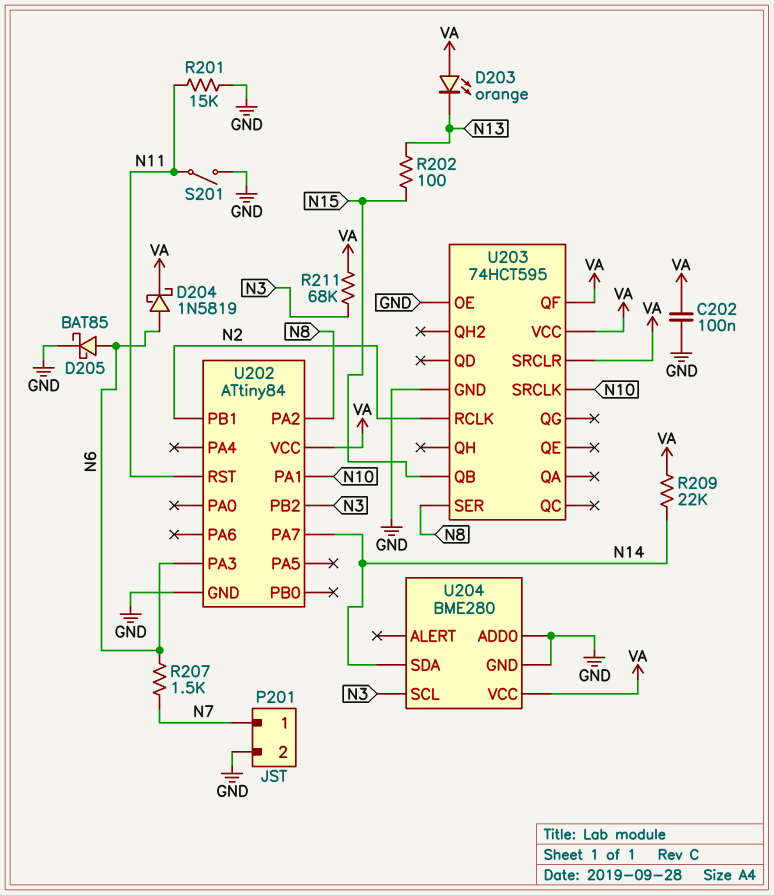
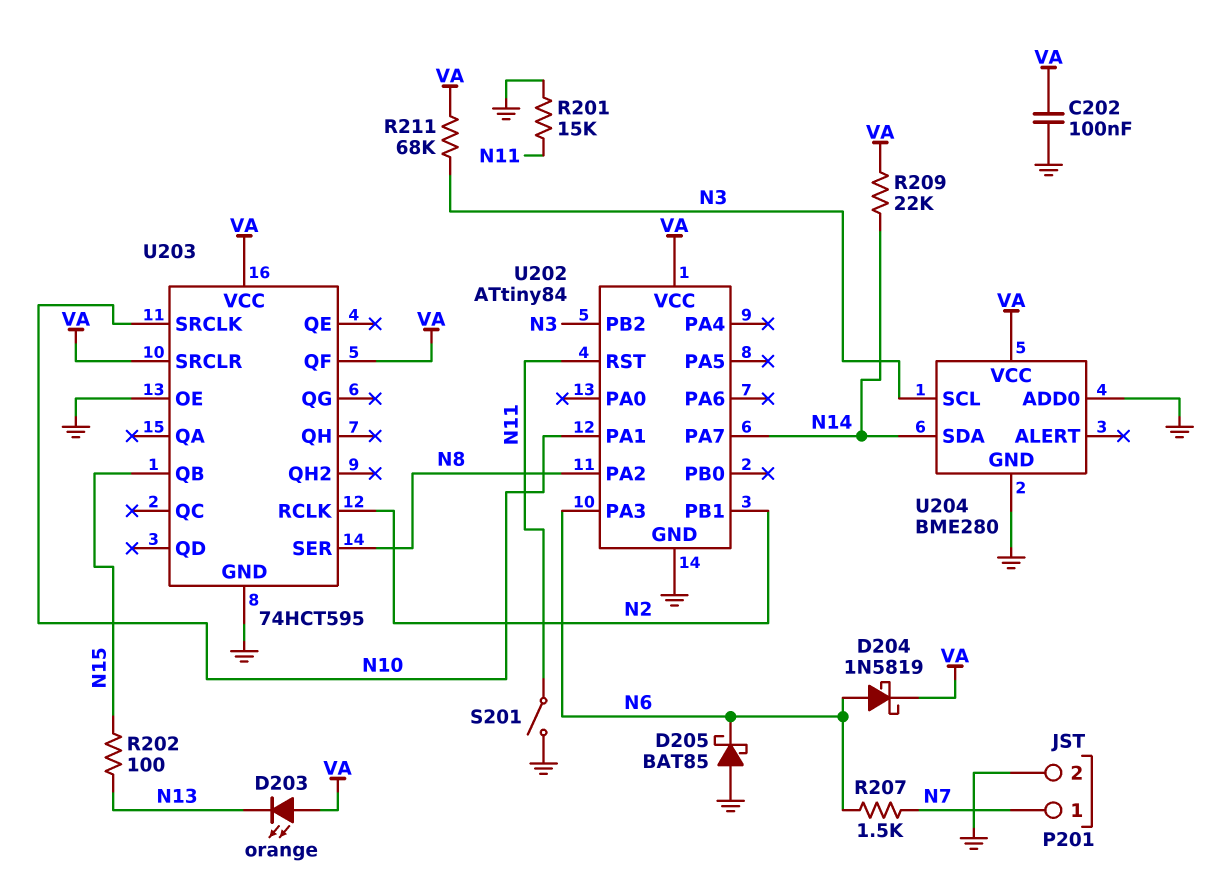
D205: schottky BAT85 (A N6, K GND) -> schottky BAT85 (A GND, K N6)

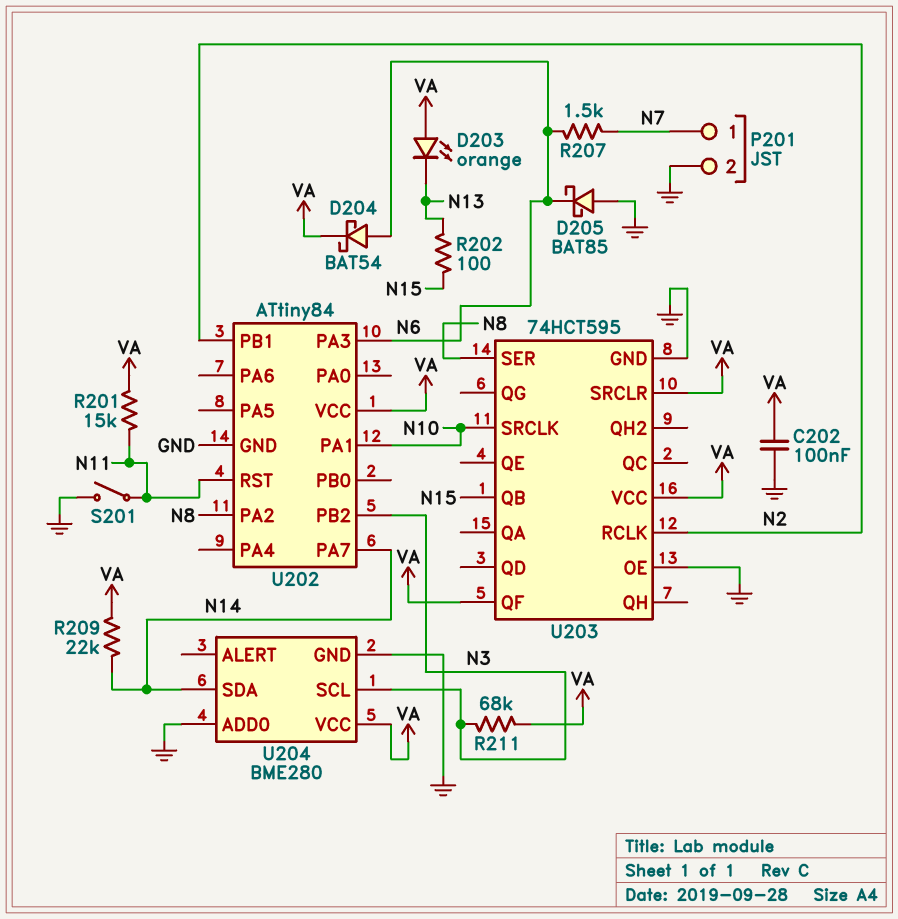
D204: schottky 1N5819 (A N6, K VA) -> schottky BAT54 (A N6, K VA)
R201: 15k (GND, N11) -> 15k (N11, VA)

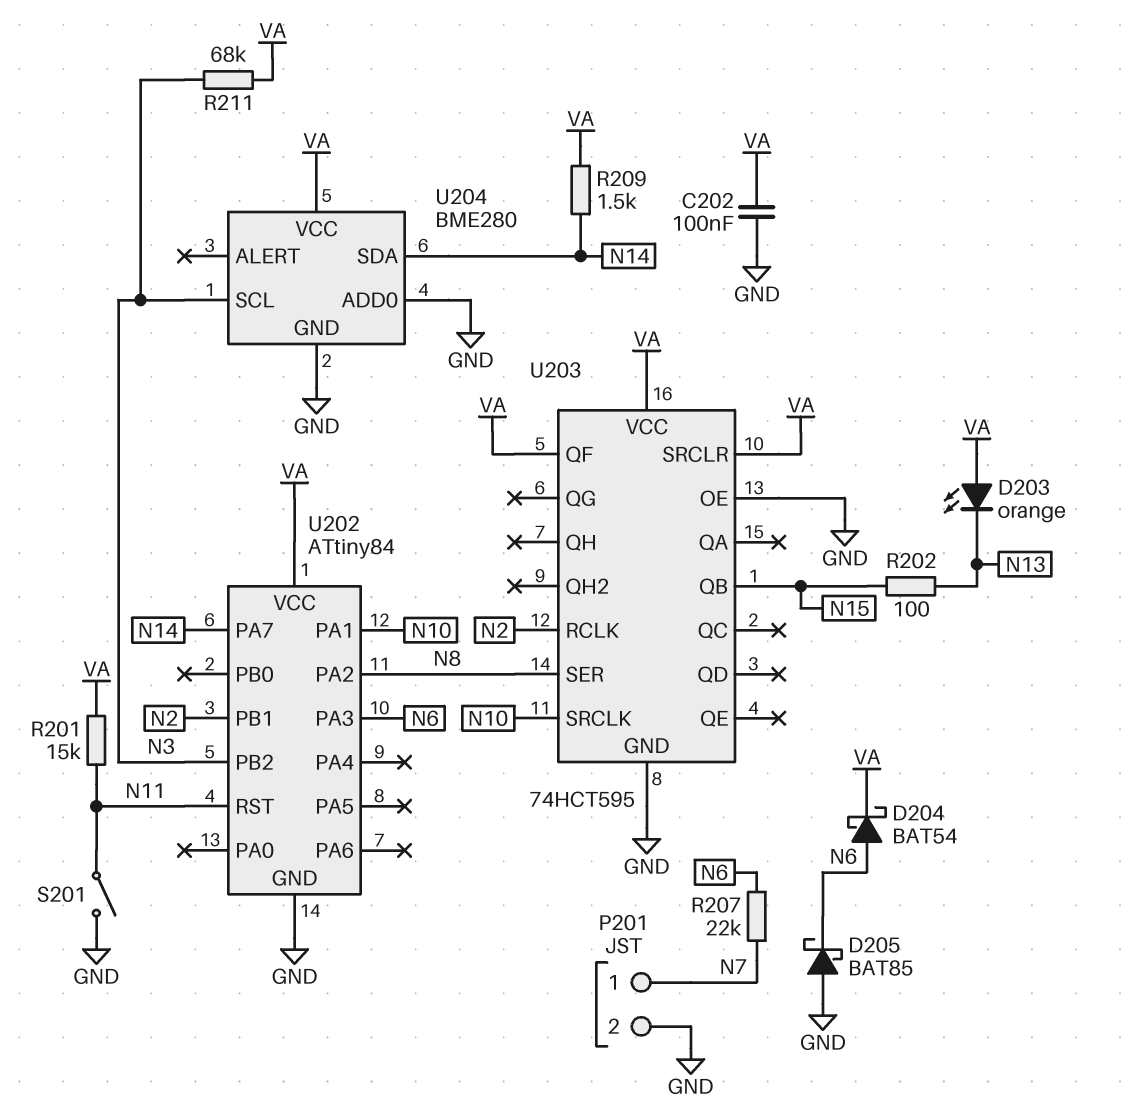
R207: 1.5k (N6, N7) -> 22k (N6, N7)
R209: 22k (N14, VA) -> 1.5k (N14, VA)

